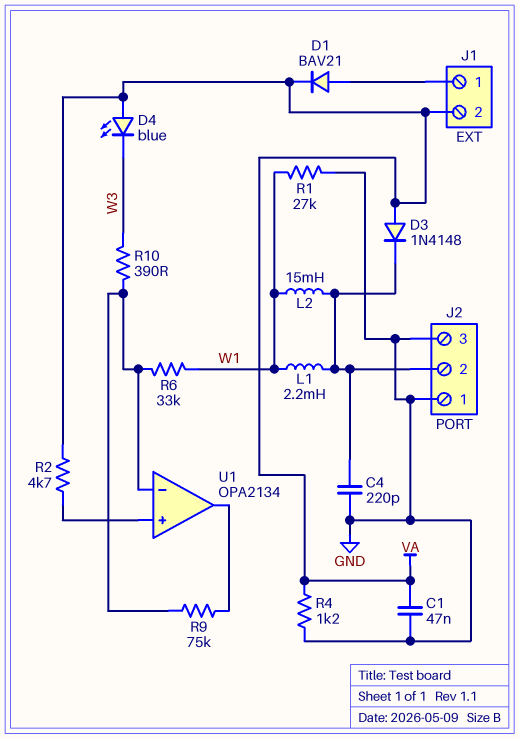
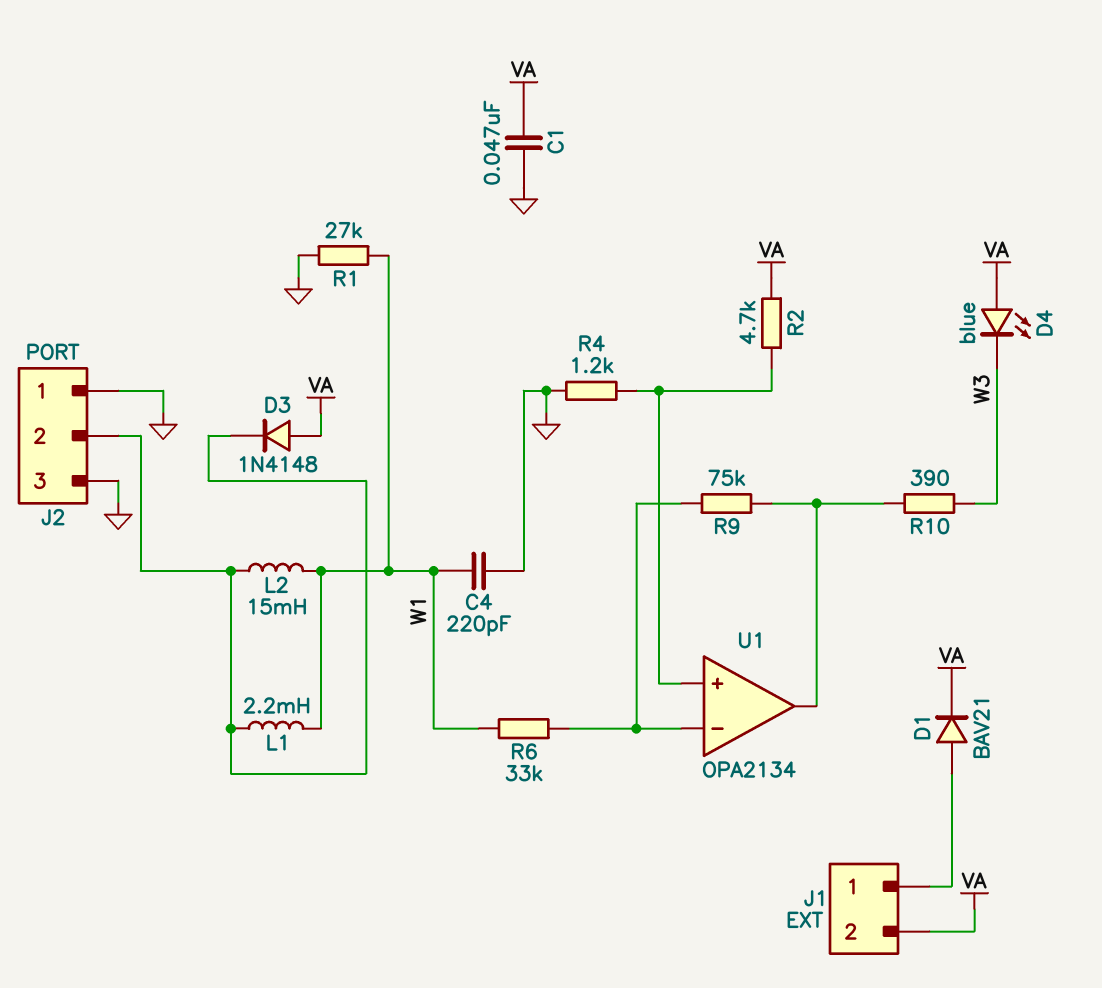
C4: 220pF (GND, J2/2) -> 220pF (GND, W1)
R4: 1.2k (GND, VA) -> 1.2k (GND, U1/in+)
R10: 390 (U1/in-, W3) -> 390 (U1/out, W3)

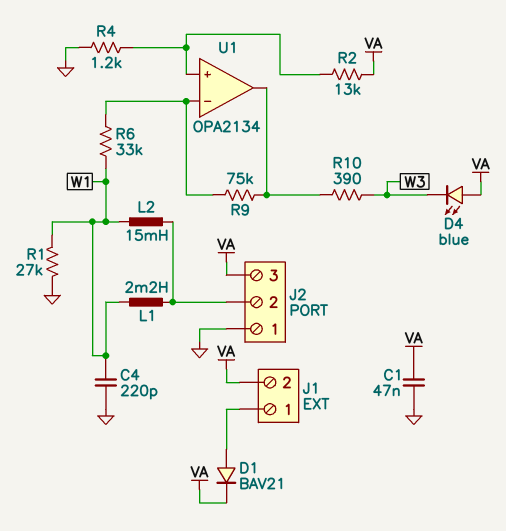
D3: diode 1N4148 (A VA, K J2/2) -> none
J2 pin 3: GND -> VA
R2: 4.7k (U1/in+, VA) -> 13k (U1/in+, VA)

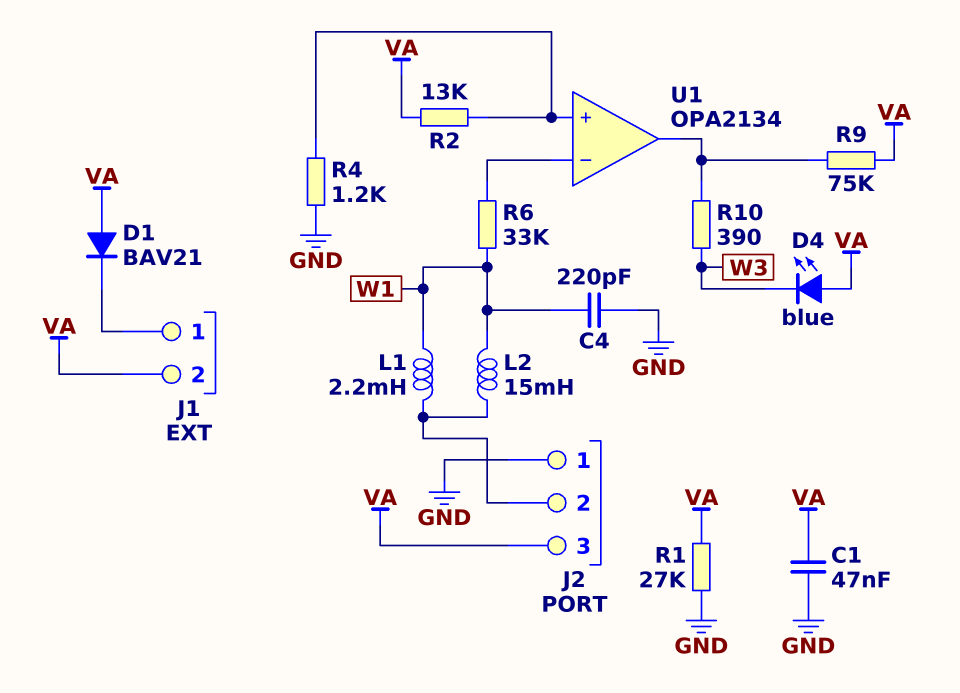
D1: diode BAV21 (A J1/1, K VA) -> diode BAV21 (A VA, K J1/1)
R1: 27k (GND, W1) -> 27k (GND, VA)
R9: 75k (U1/in-, U1/out) -> 75k (U1/out, VA)

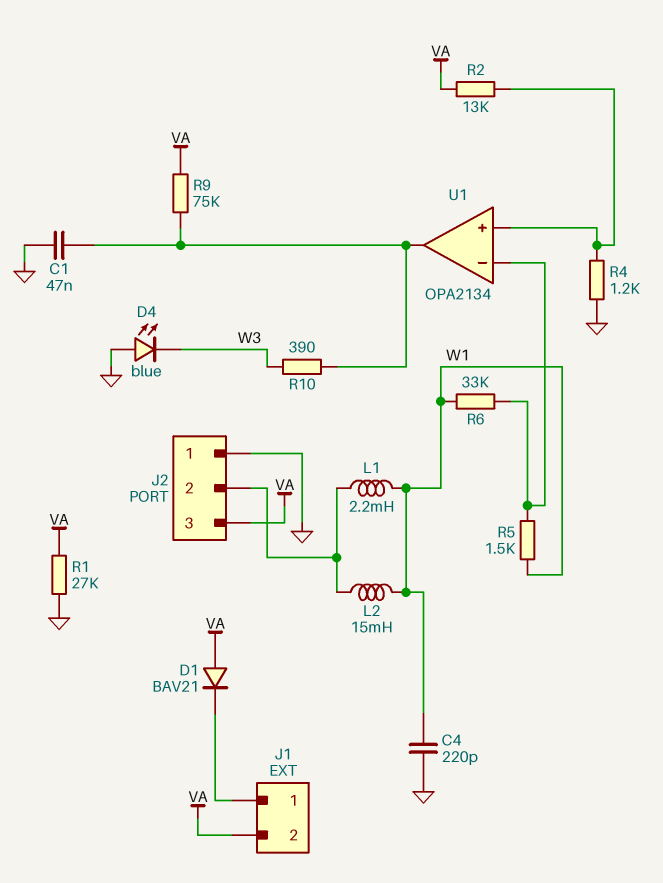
C1: 47nF (GND, VA) -> 47nF (GND, U1/out)
D4: LED blue (A VA, K W3) -> LED blue (A GND, K W3)
R5: none -> 1.5k (U1/in-, W1)

